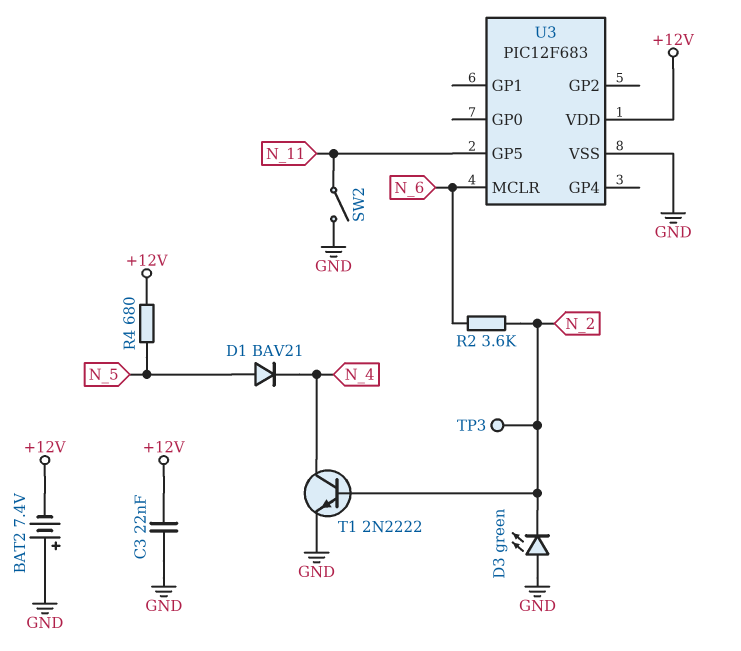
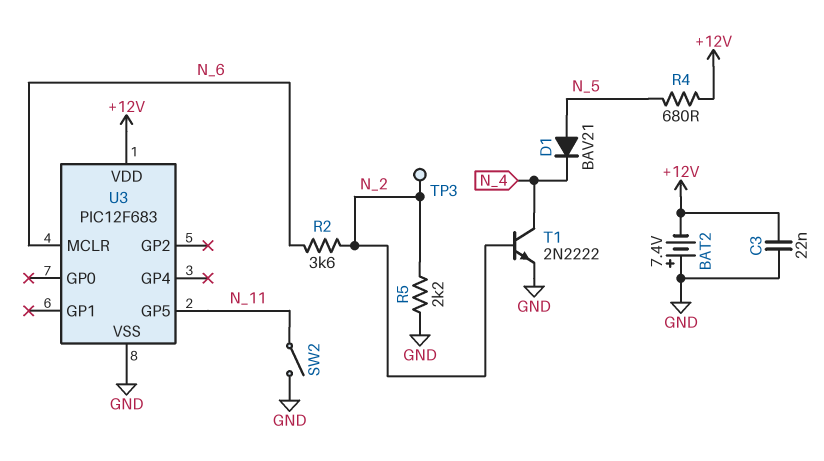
D3: LED green (A GND, K N_2) -> none
R5: none -> 2.2k (GND, N_2)

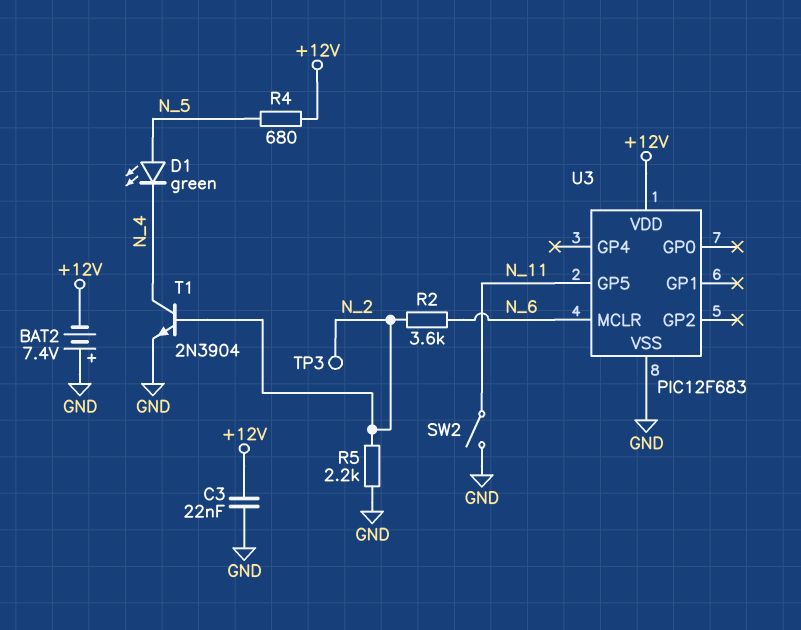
D1: diode BAV21 (A N_5, K N_4) -> LED green (A N_5, K N_4)
T1: NPN 2N2222 (B N_2, C N_4, E GND) -> NPN 2N3904 (B N_2, C N_4, E GND)

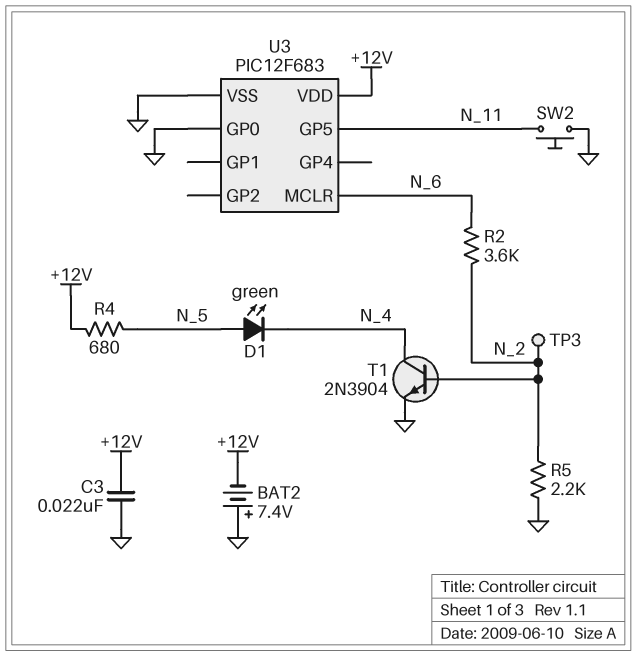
SW2: switch (GND, N_11) -> button (GND, N_11)
U3 pin GP0: none -> GND

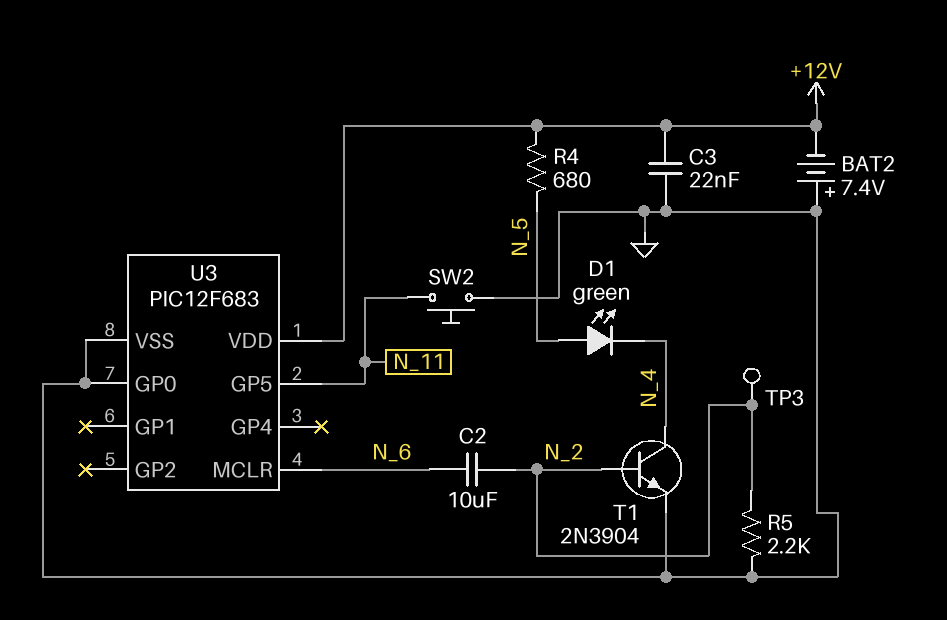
C2: none -> 10uF (N_2, N_6)
R2: 3.6k (N_2, N_6) -> none

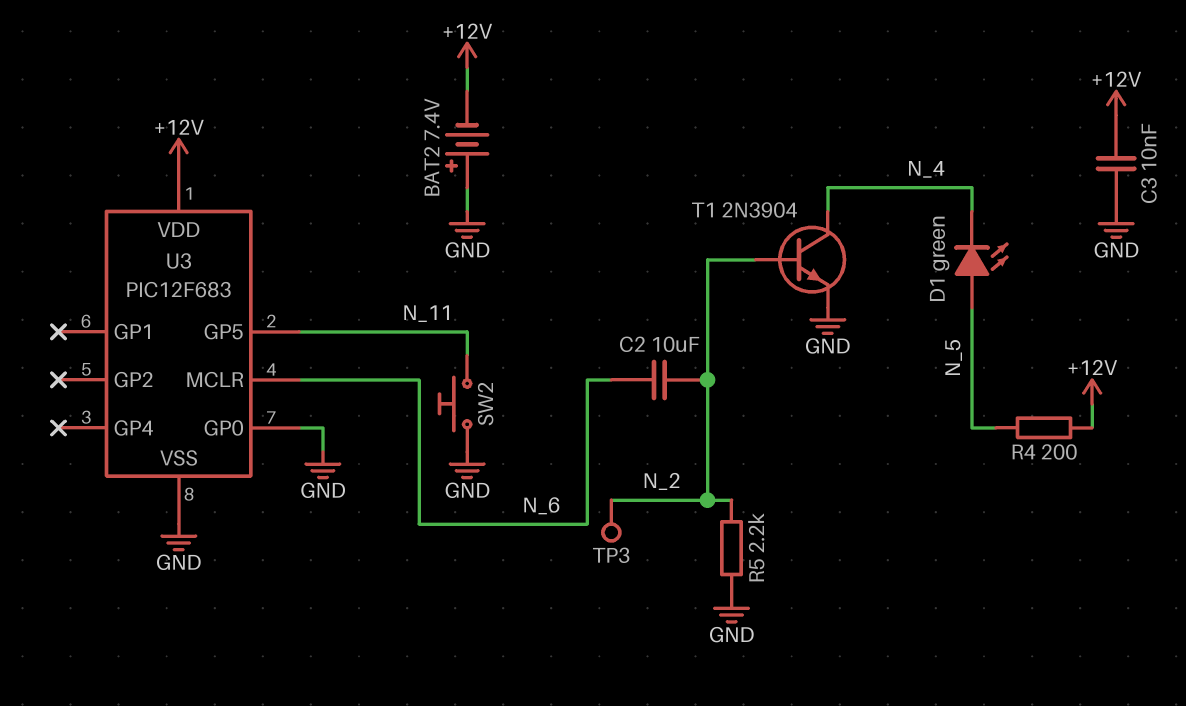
C3: 22nF (+12V, GND) -> 10nF (+12V, GND)
R4: 680 (+12V, N_5) -> 200 (+12V, N_5)

